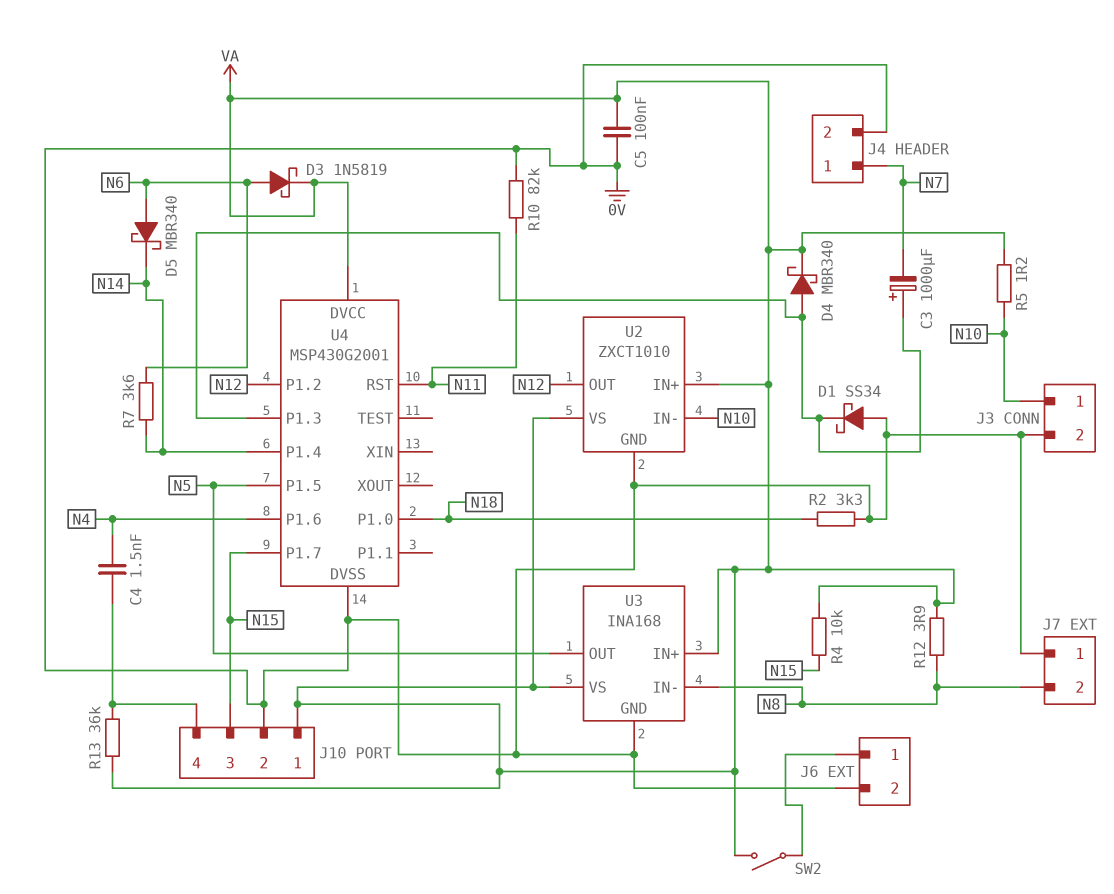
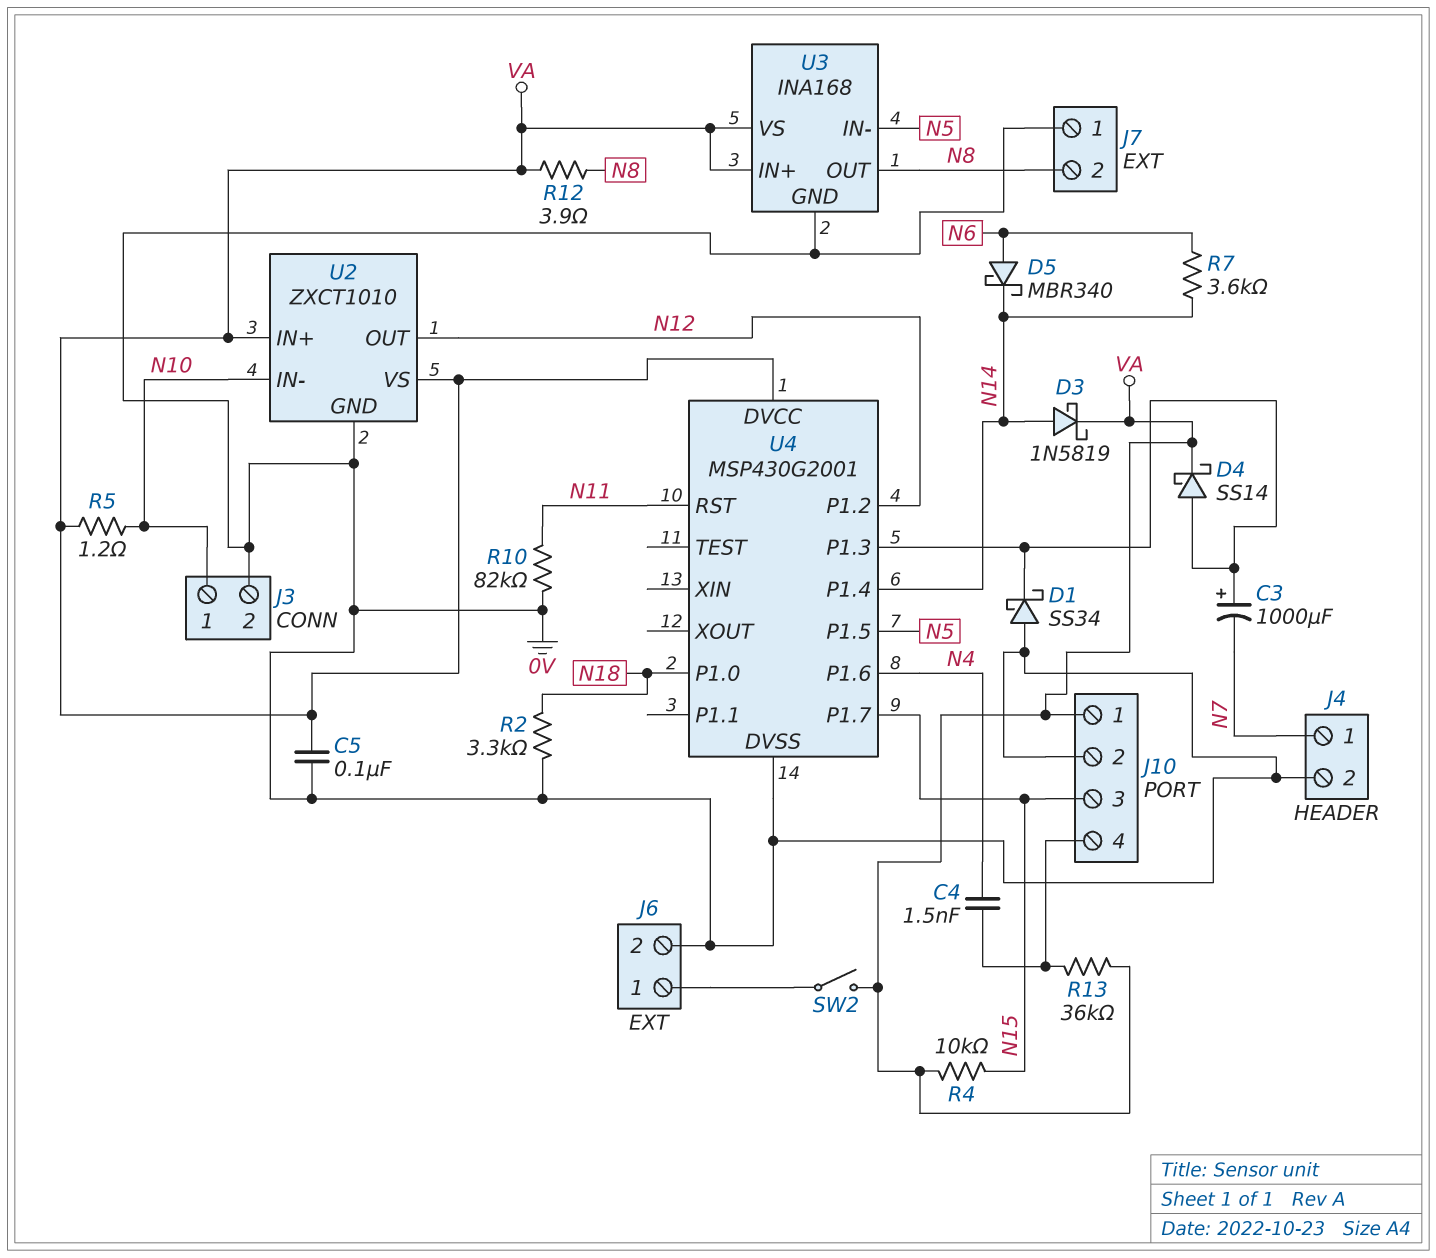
D3: schottky 1N5819 (A N6, K VA) -> schottky 1N5819 (A N14, K VA)
D4: schottky MBR340 (A U4/P1.3, K VA) -> schottky SS14 (A U4/P1.3, K VA)
U3 pin IN-: N8 -> N5
U3 pin OUT: N5 -> N8

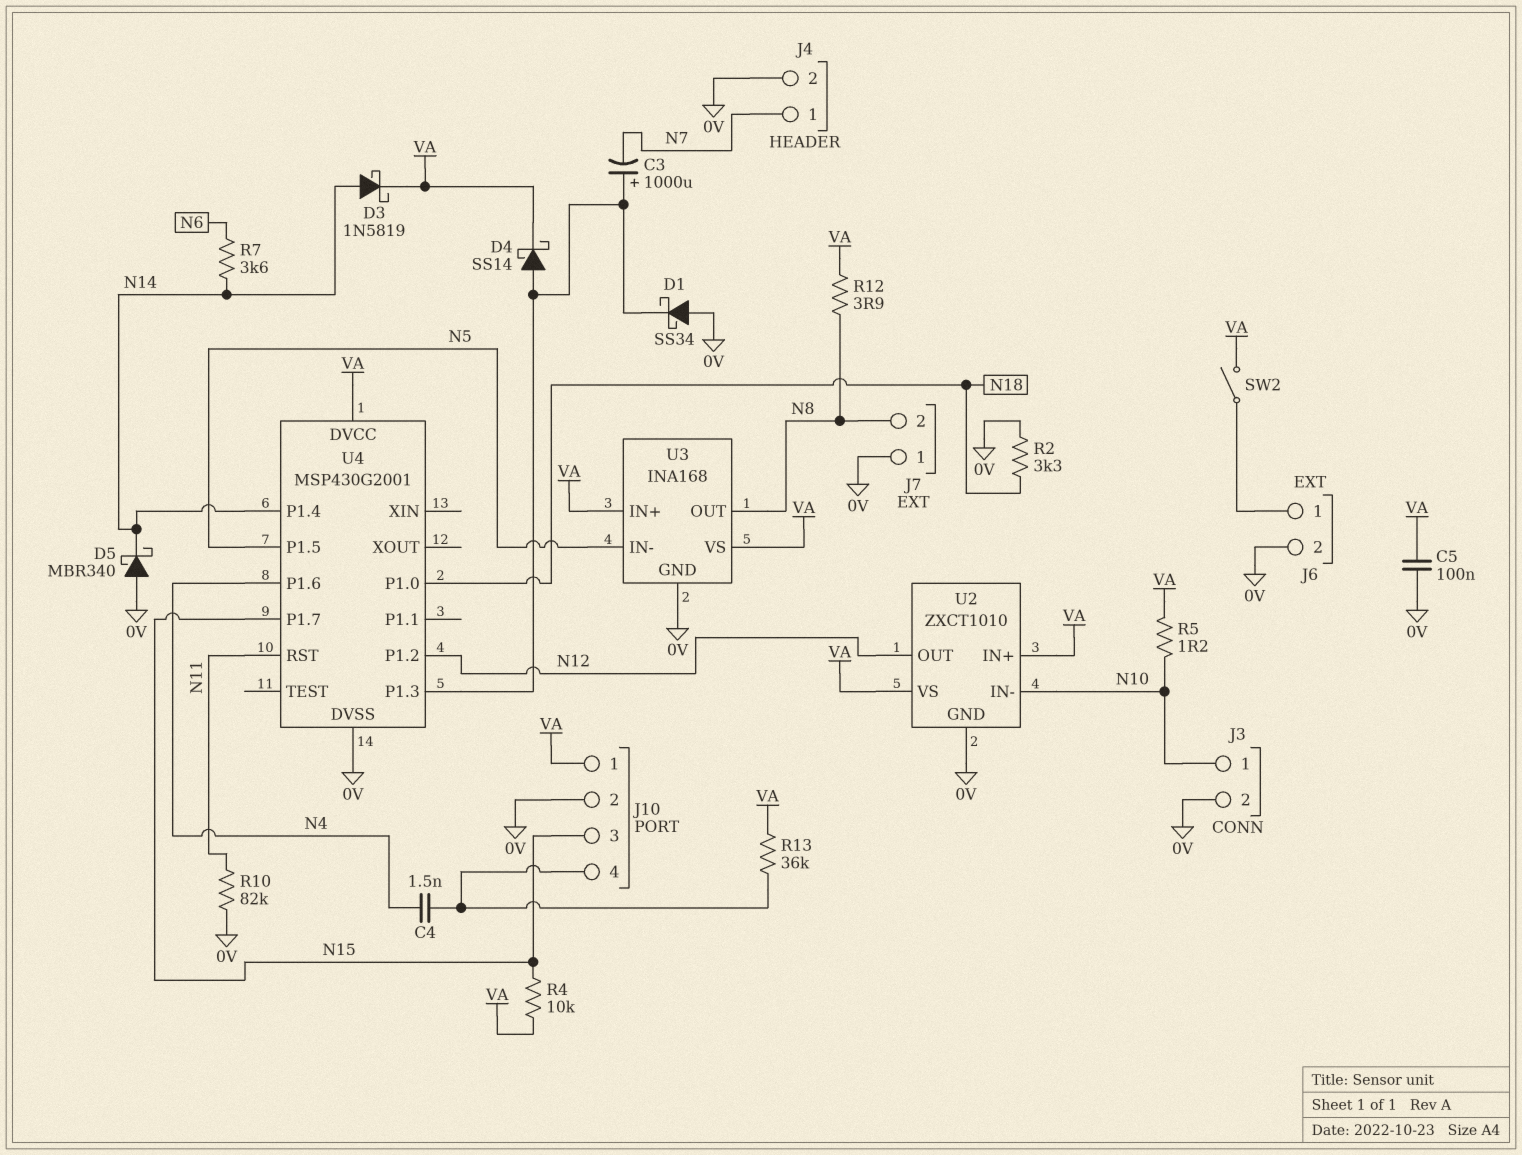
D5: schottky MBR340 (A N6, K N14) -> schottky MBR340 (A 0V, K N14)

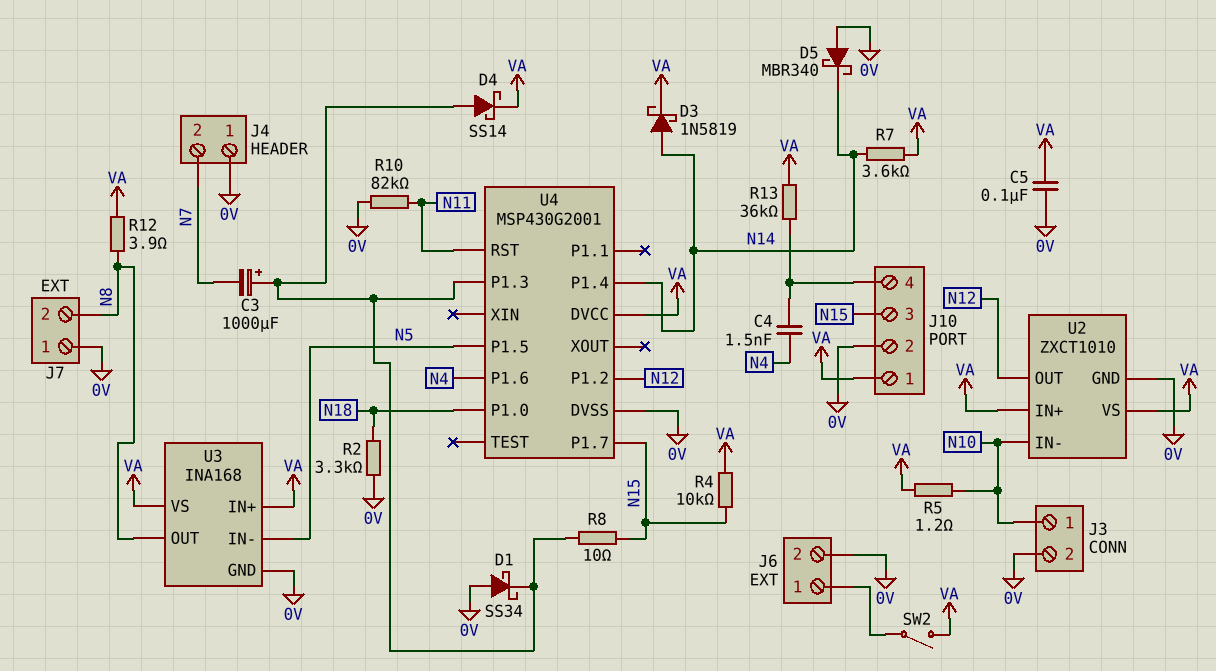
J4 pin 1: N7 -> 0V
J4 pin 2: 0V -> N7
R7: 3.6k (N6, N14) -> 3.6k (N14, VA)
R8: none -> 10 (N15, U4/P1.3)

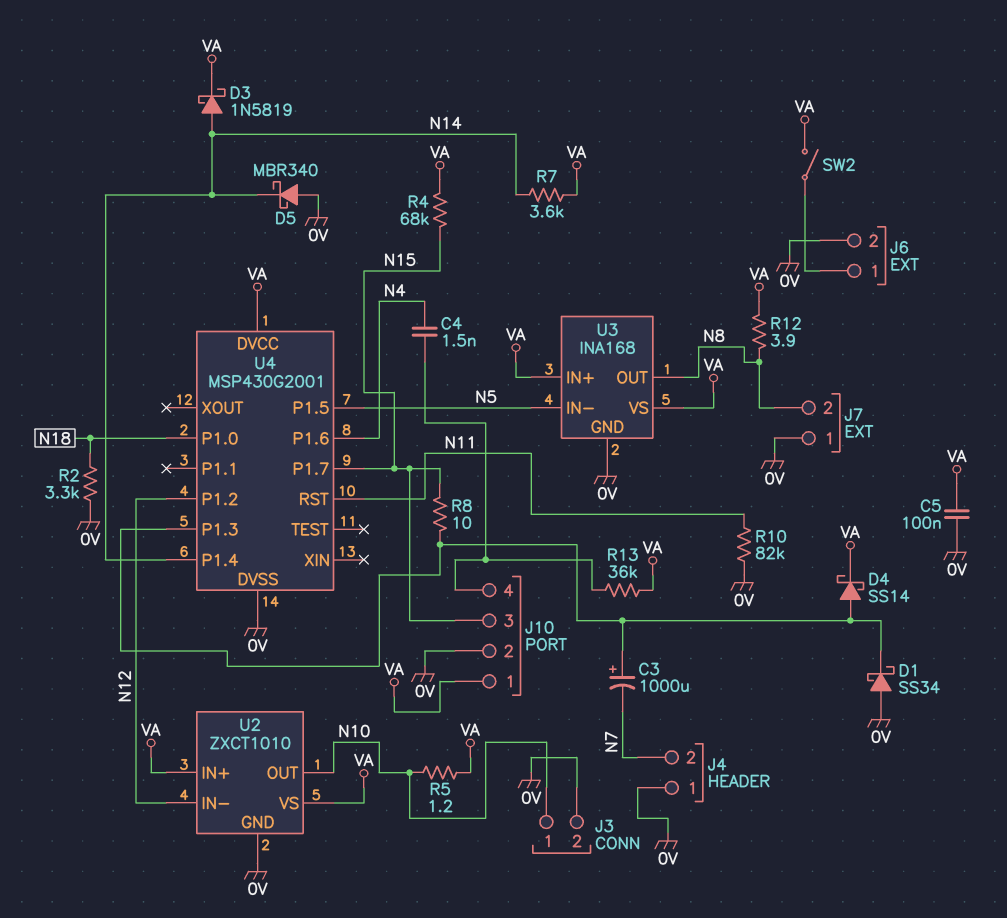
R4: 10k (N15, VA) -> 68k (N15, VA)
U2 pin IN-: N10 -> N12
U2 pin OUT: N12 -> N10

